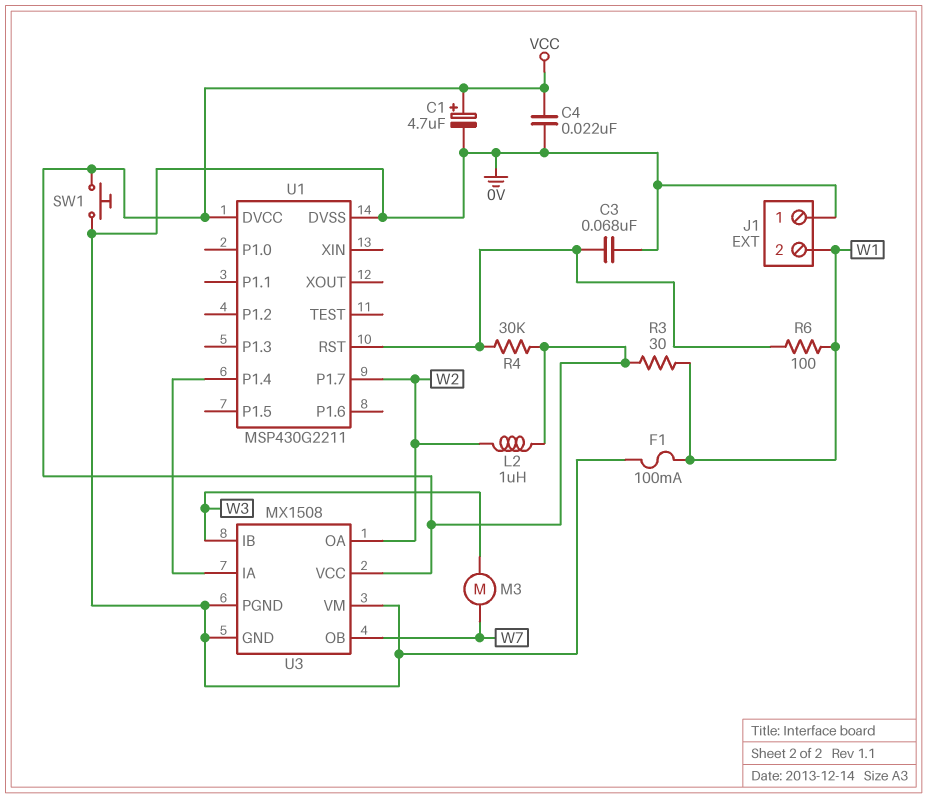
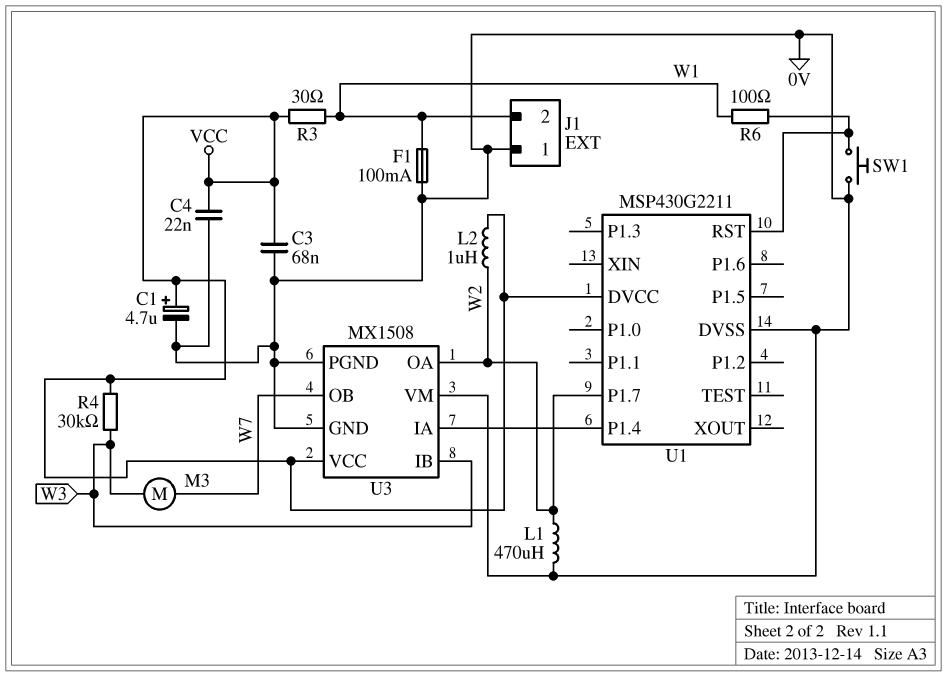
C3: 68nF (0V, U1/RST) -> 68nF (0V, VCC)
L1: none -> 470uH (0V, W2)
R4: 30k (U1/RST, VCC) -> 30k (VCC, W3)
SW1: button (0V, VCC) -> button (0V, U1/RST)

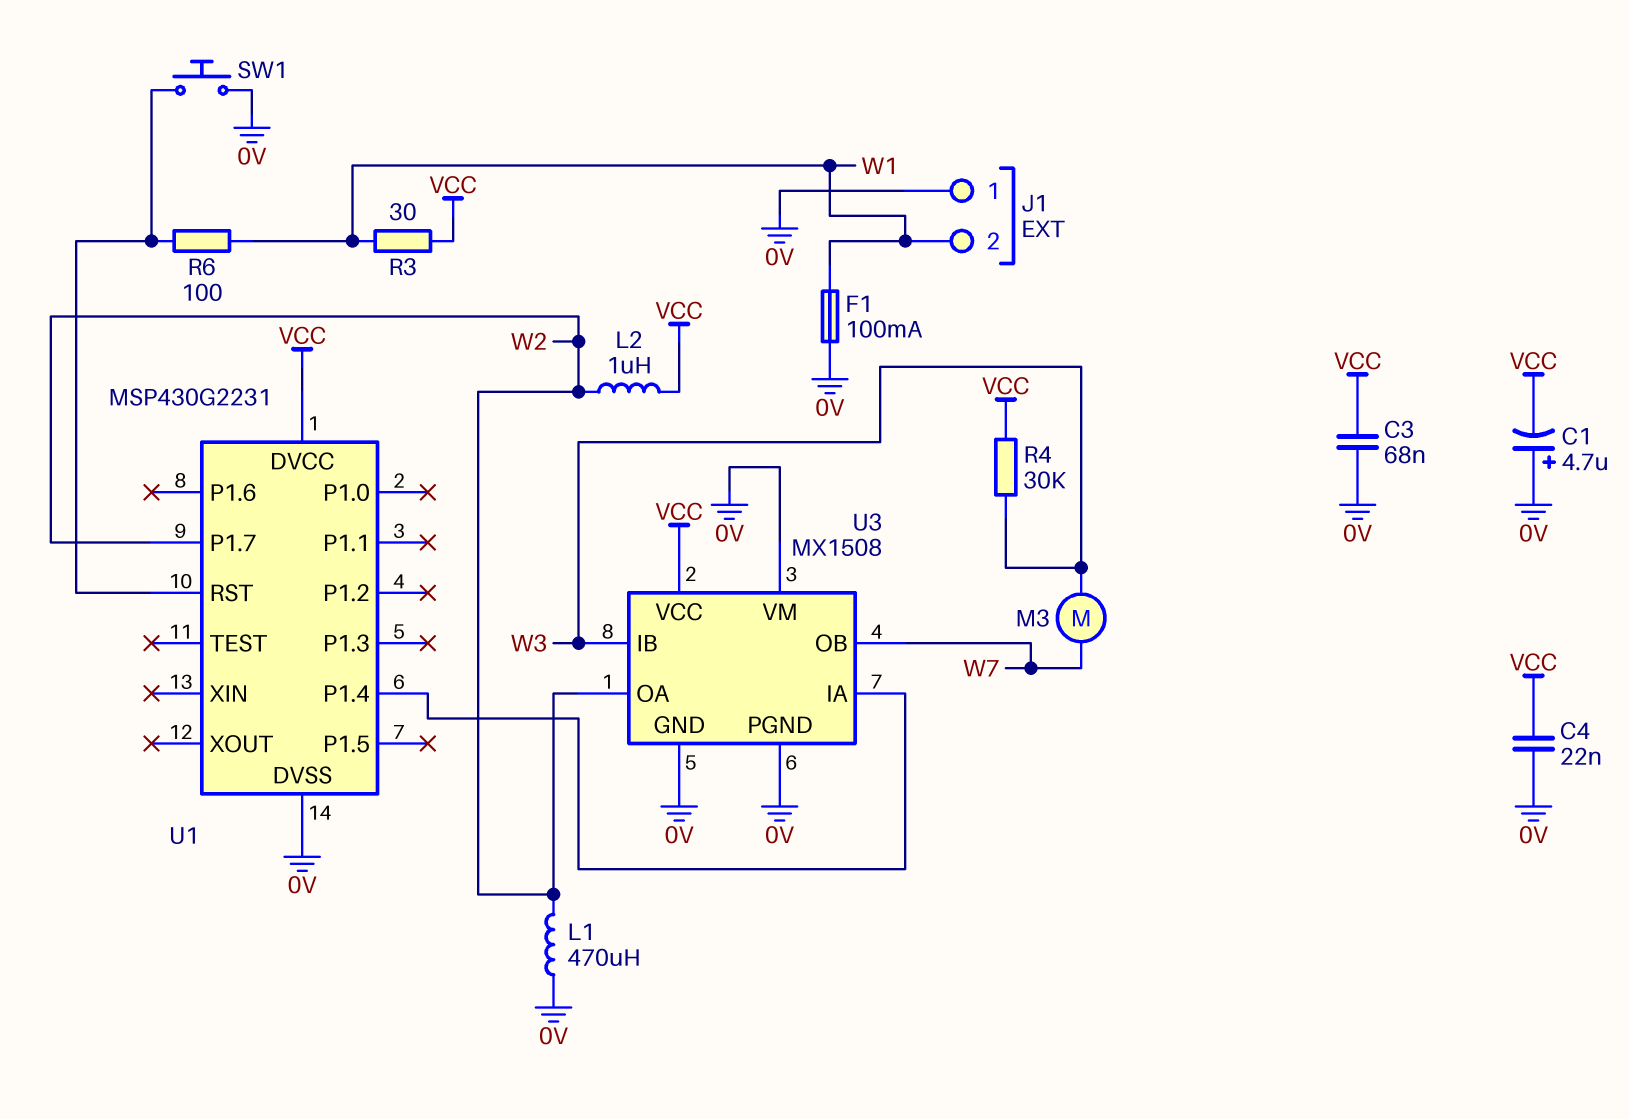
C1: 4.7uF (plus VCC, minus 0V) -> 4.7uF (plus 0V, minus VCC)
U1: MSP430G2211 -> MSP430G2231

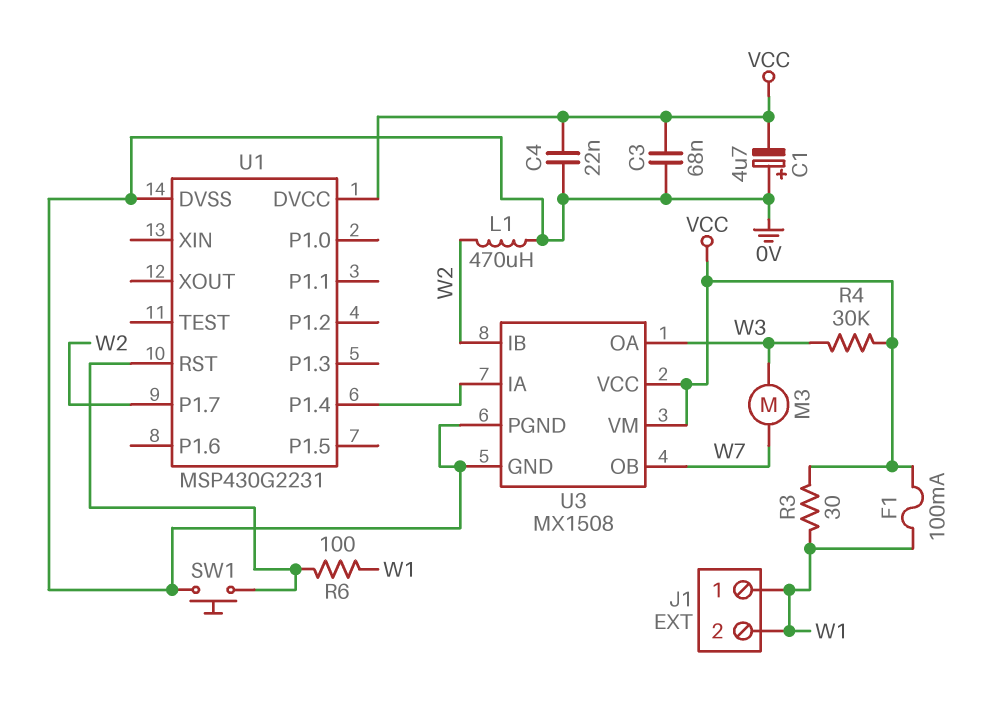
F1: 100mA (0V, W1) -> 100mA (VCC, W1)
J1 pin 1: 0V -> W1
L2: 1uH (VCC, W2) -> none
U3 pin IB: W3 -> W2
U3 pin OA: W2 -> W3
U3 pin VM: 0V -> VCC

